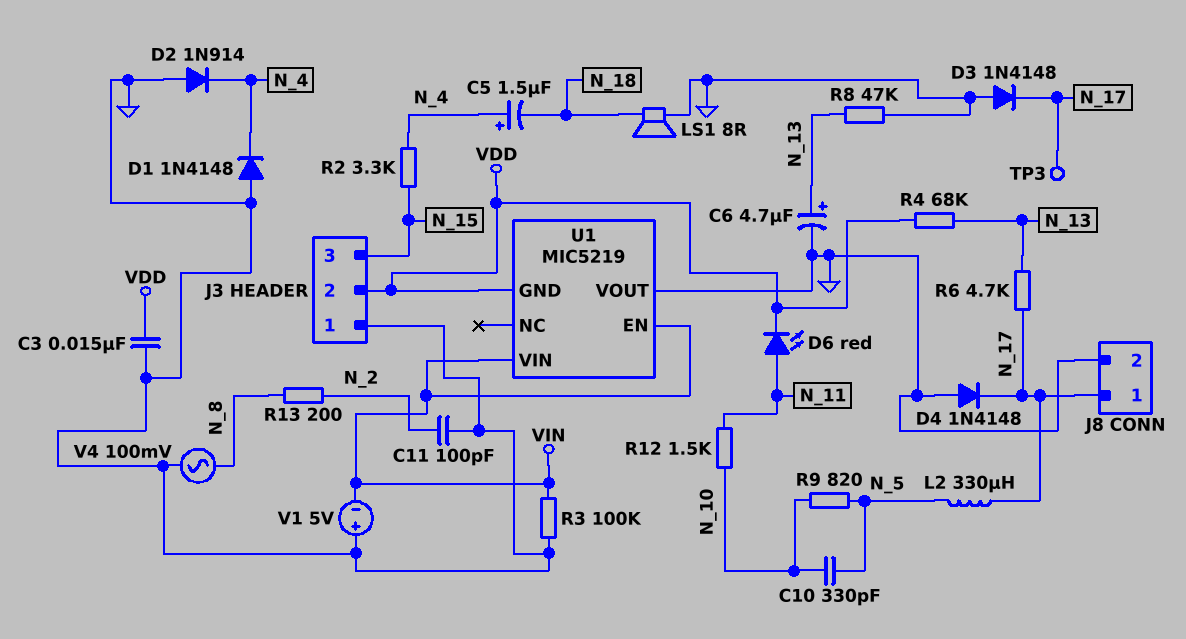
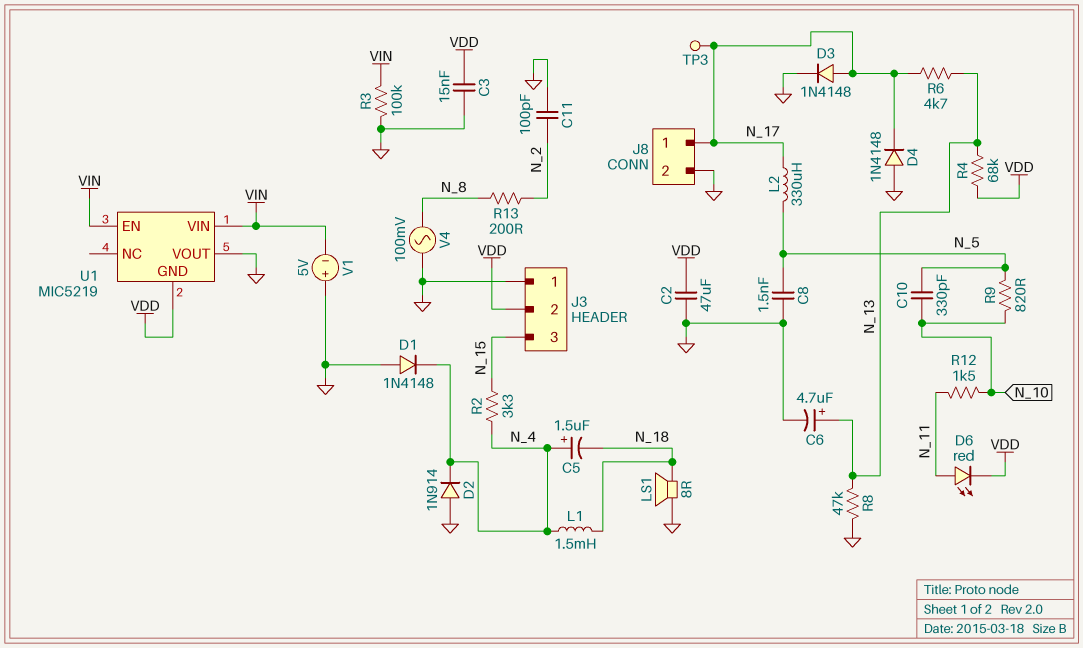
C2: none -> 47uF (GND, VDD)
C8: none -> 1.5nF (GND, N_5)
D3: diode 1N4148 (A GND, K N_17) -> diode 1N4148 (A N_17, K GND)
L1: none -> 1.5mH (N_4, N_18)

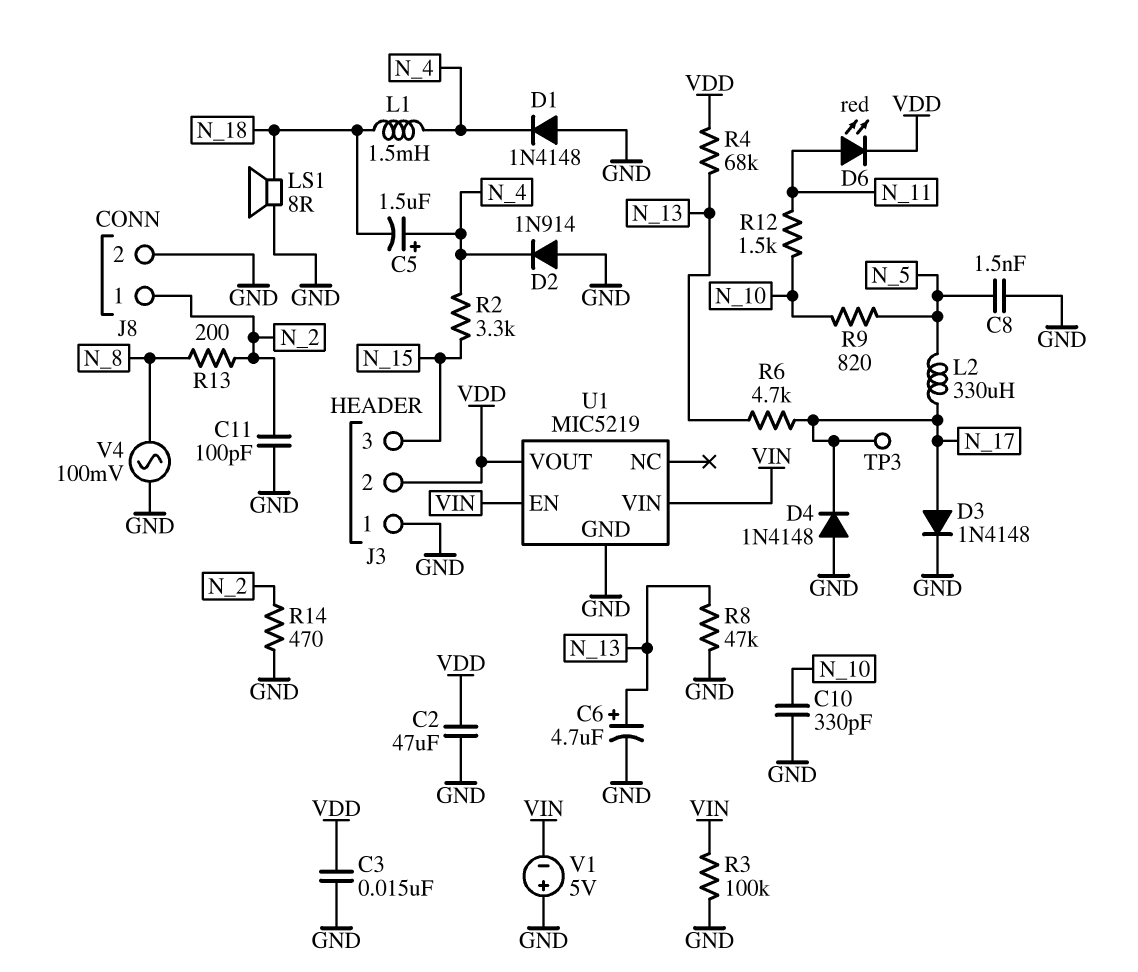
C10: 330pF (N_5, N_10) -> 330pF (GND, N_10)
J8 pin 1: N_17 -> N_2
R14: none -> 470 (GND, N_2)
U1 pin GND: VDD -> GND
U1 pin VOUT: GND -> VDD

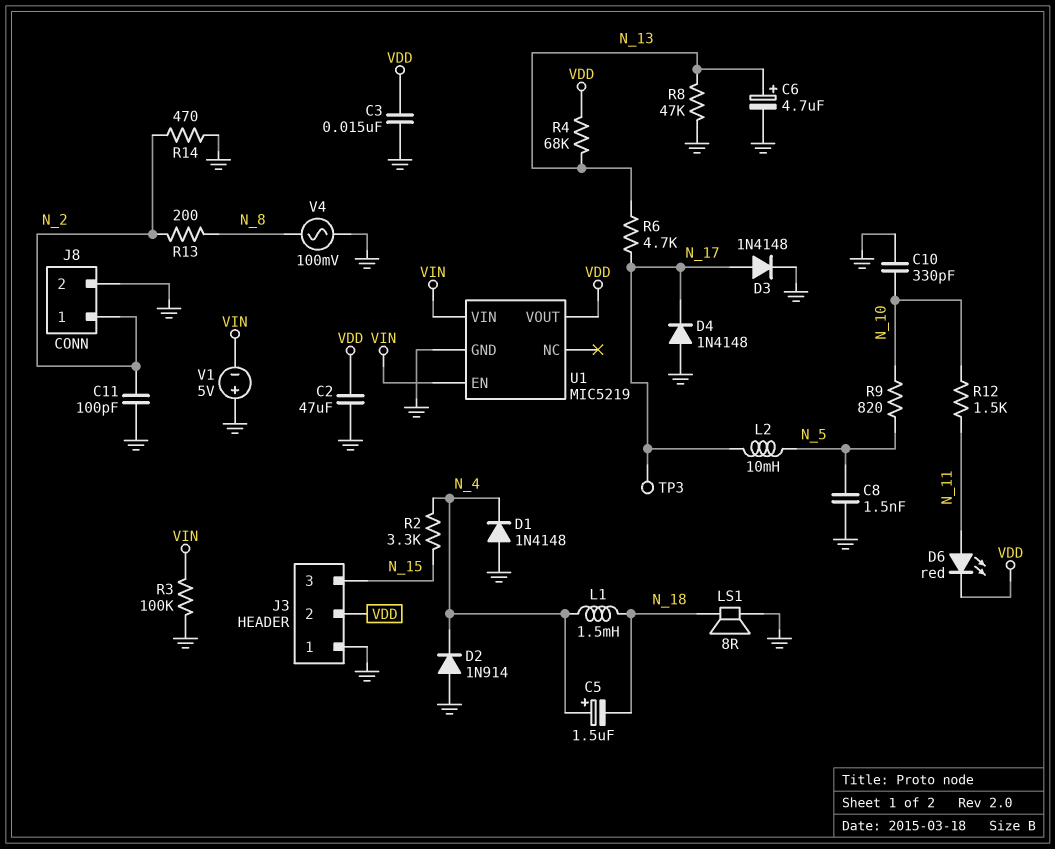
L2: 330uH (N_5, N_17) -> 10mH (N_5, N_17)

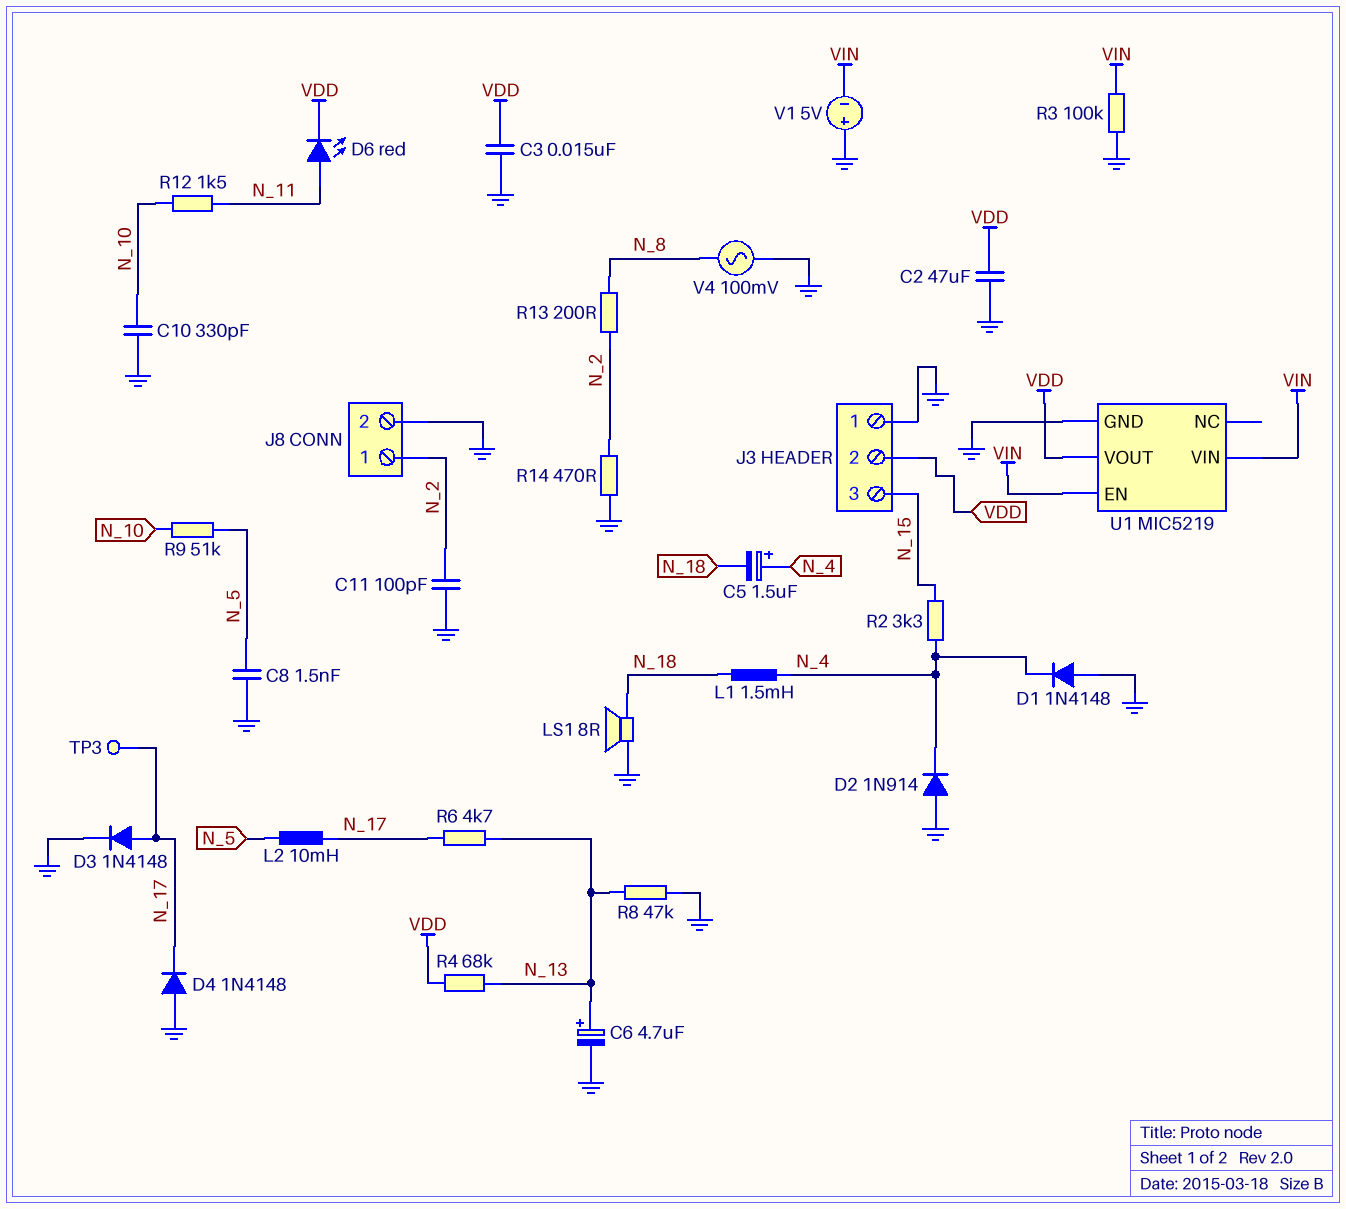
R9: 820 (N_5, N_10) -> 51k (N_5, N_10)

